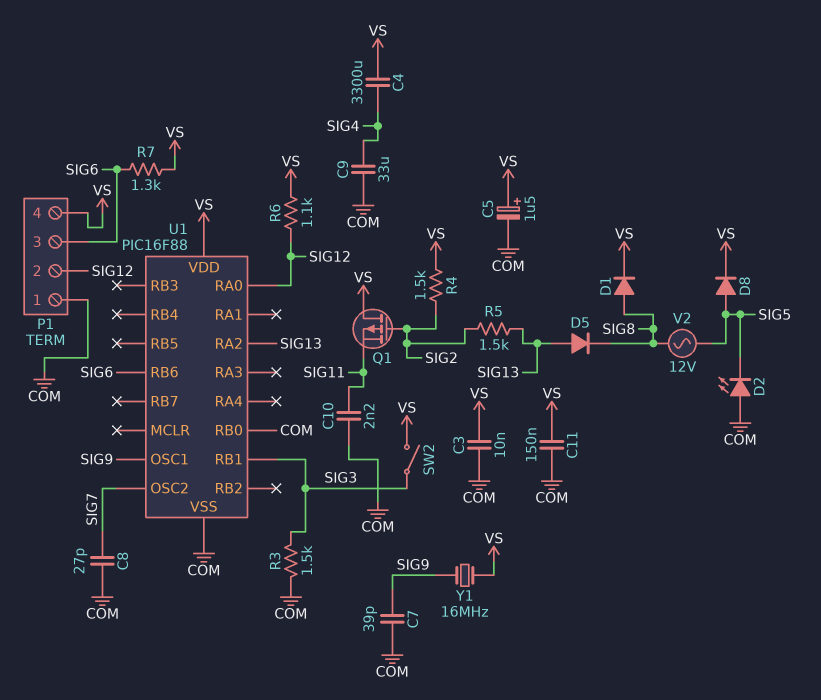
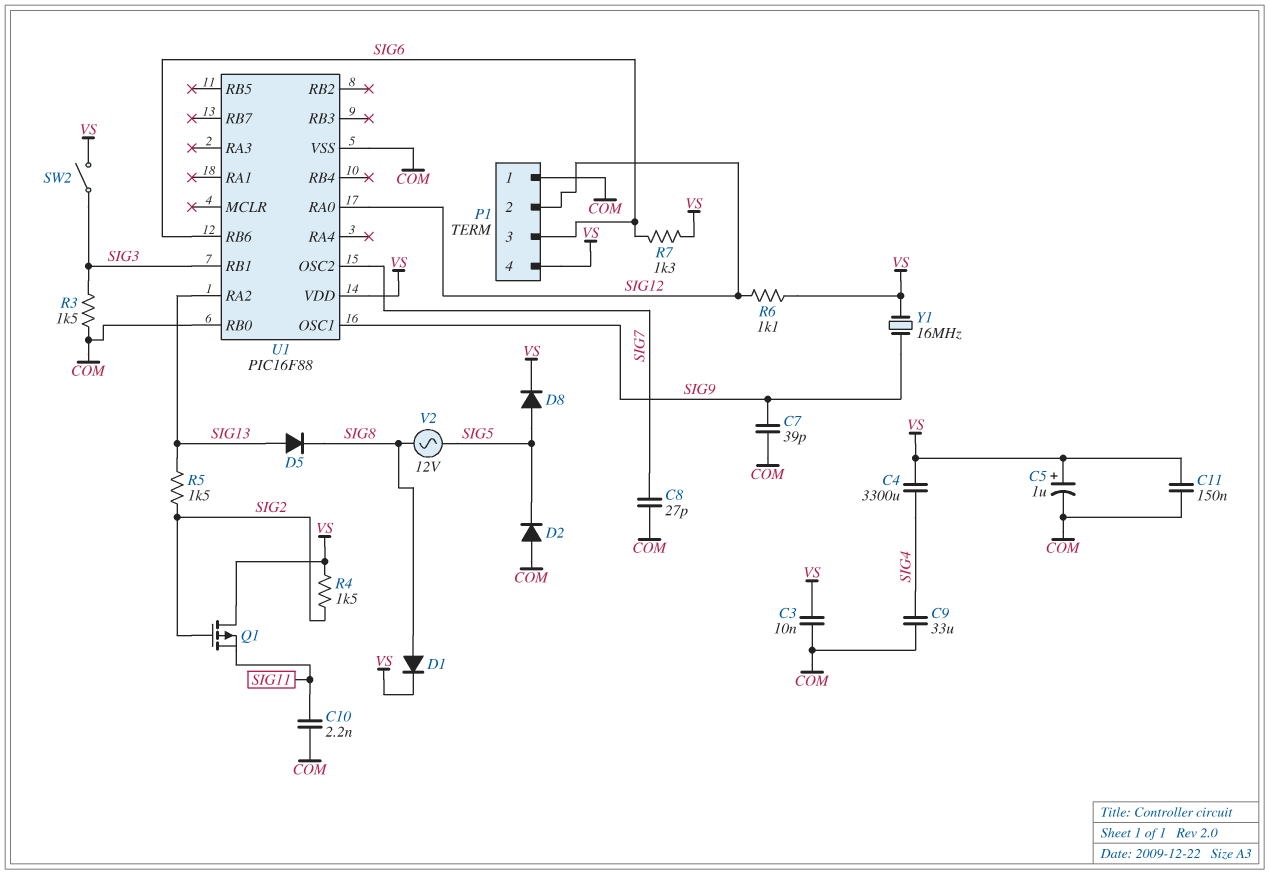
C5: 1.5uF (plus VS, minus COM) -> 1uF (plus VS, minus COM)
D2: LED (A COM, K SIG5) -> diode (A COM, K SIG5)

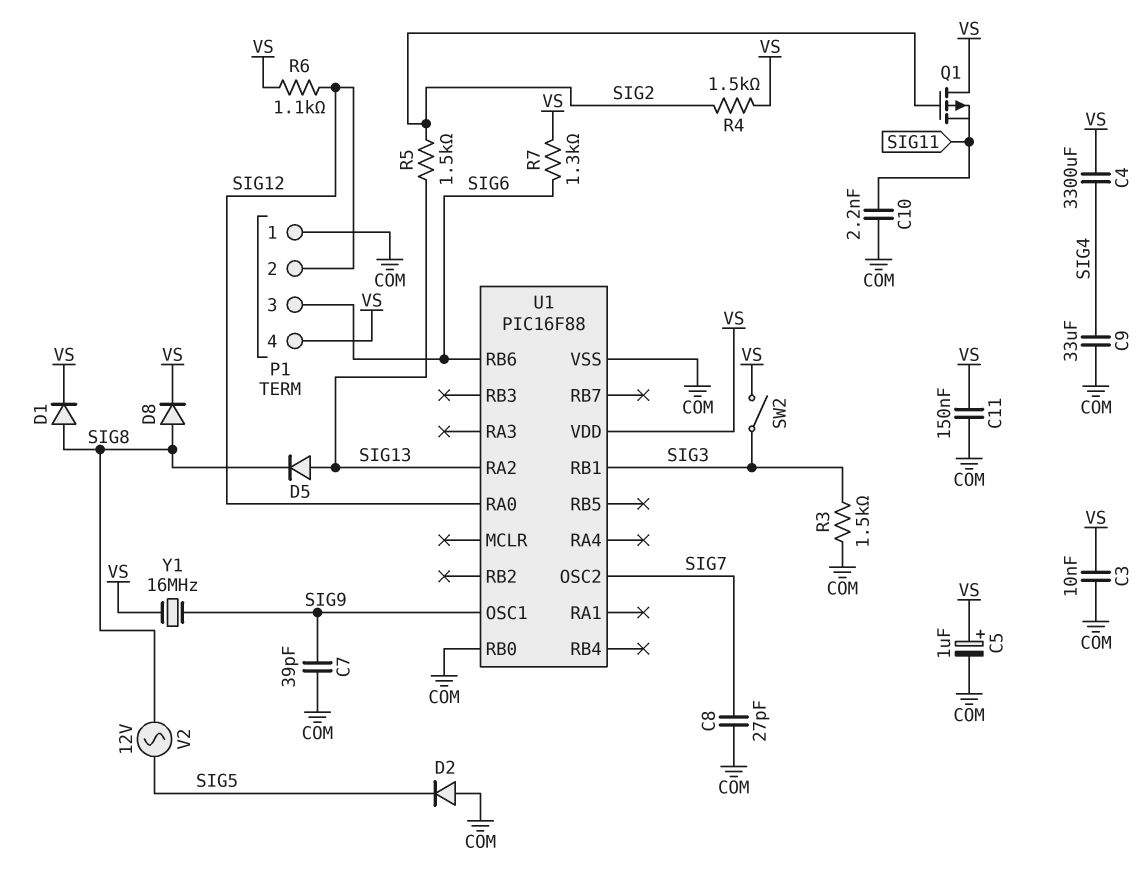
D8: diode (A SIG5, K VS) -> diode (A SIG8, K VS)

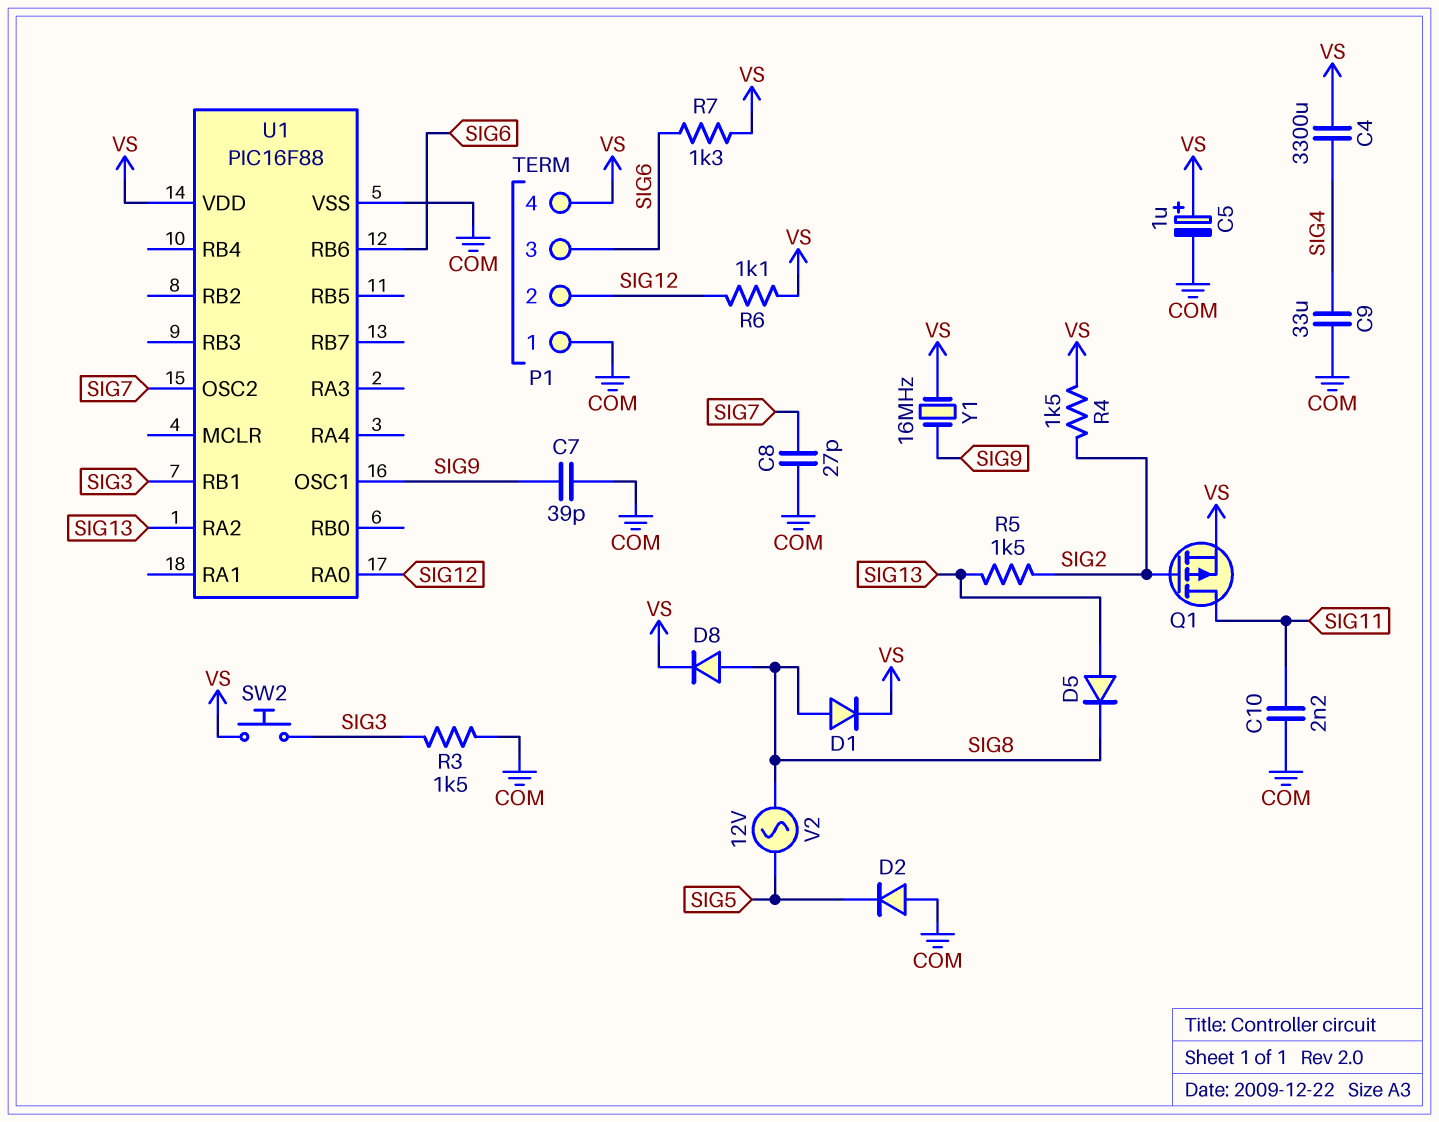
C3: 10nF (COM, VS) -> none
C11: 150nF (COM, VS) -> none
Q1: PMOS (G SIG2, D VS, S SIG11) -> PMOS (G SIG2, D SIG11, S VS)
SW2: switch (SIG3, VS) -> button (SIG3, VS)
U1 pin RB0: COM -> none

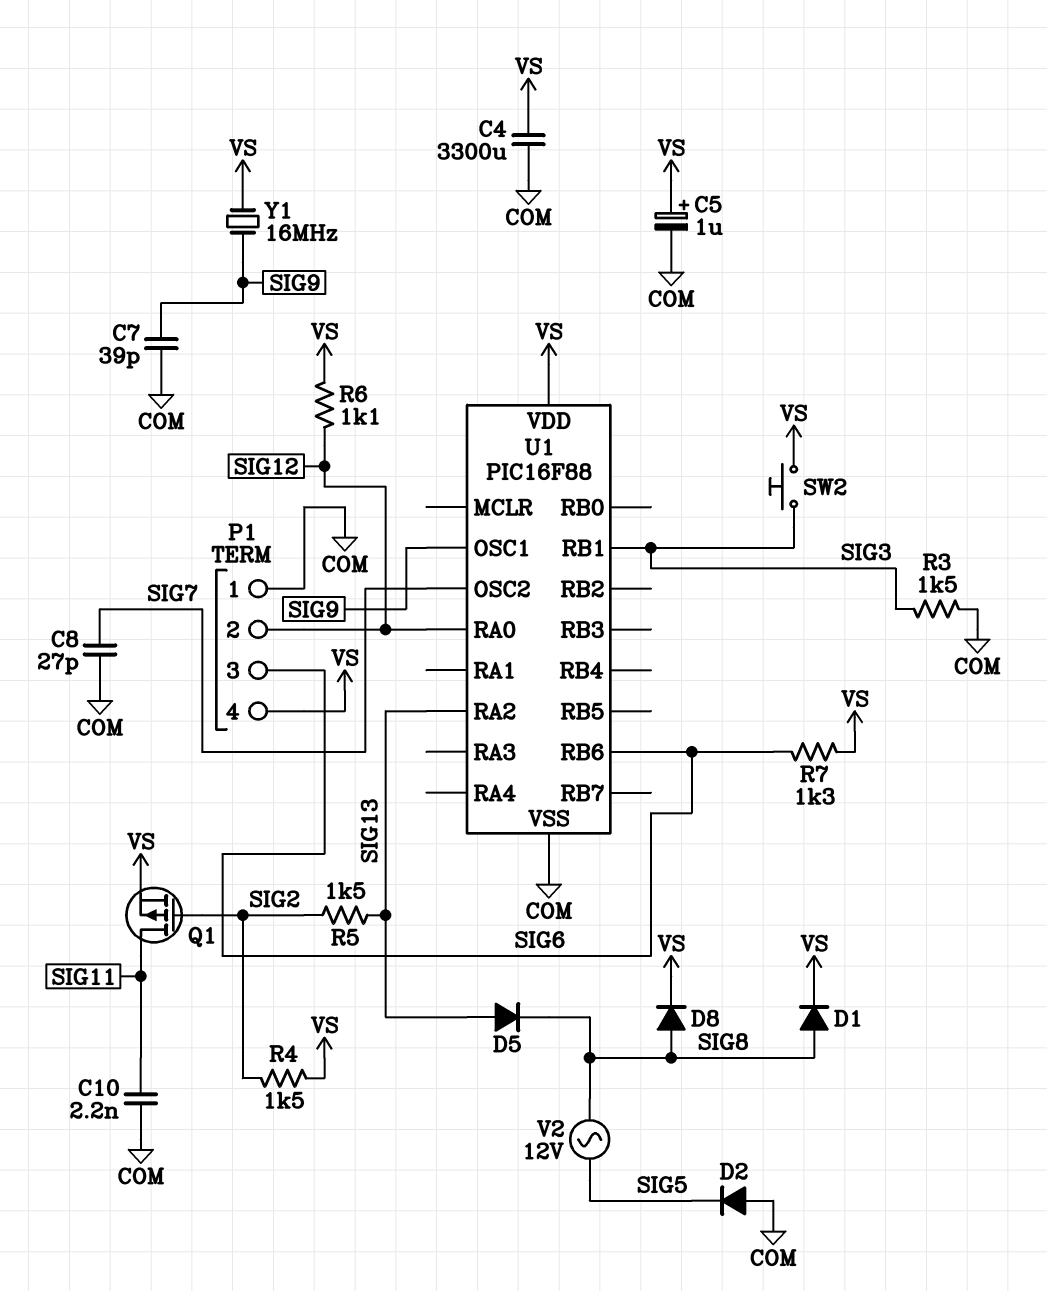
C4: 3300uF (SIG4, VS) -> 3300uF (COM, VS)
C9: 33uF (COM, SIG4) -> none

